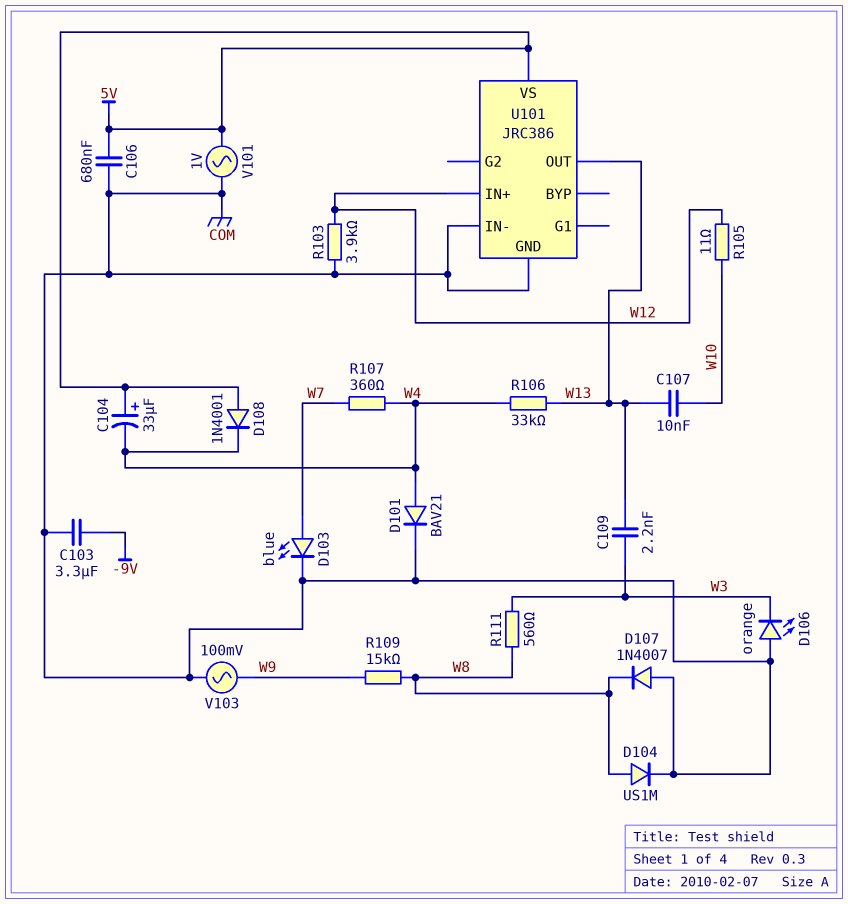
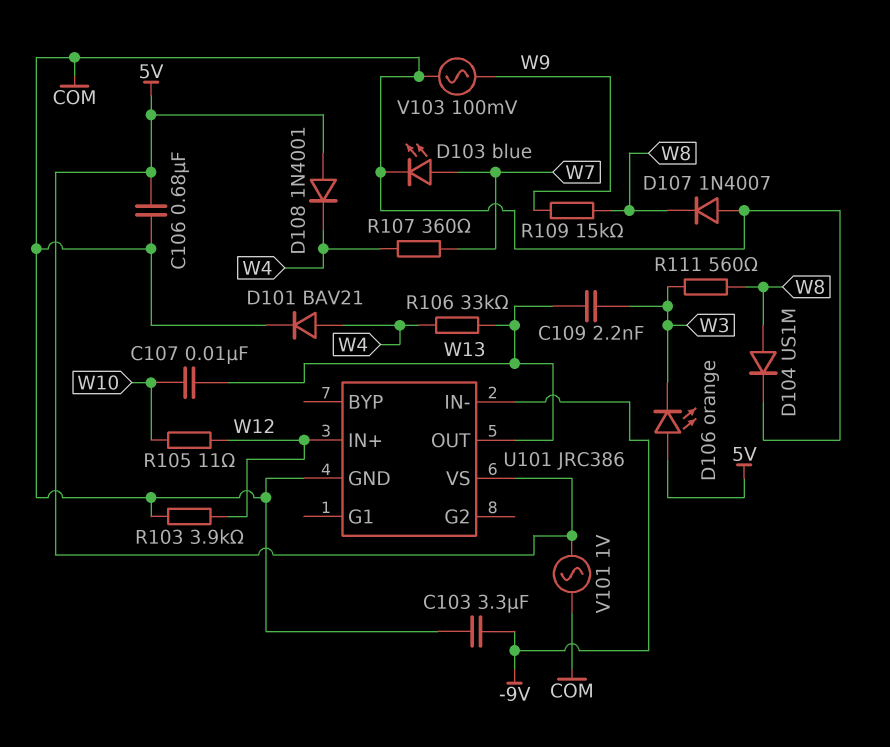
C104: 33uF (plus 5V, minus W4) -> none
D106: LED orange (A COM, K W3) -> LED orange (A 5V, K W3)
U101 pin IN-: COM -> -9V

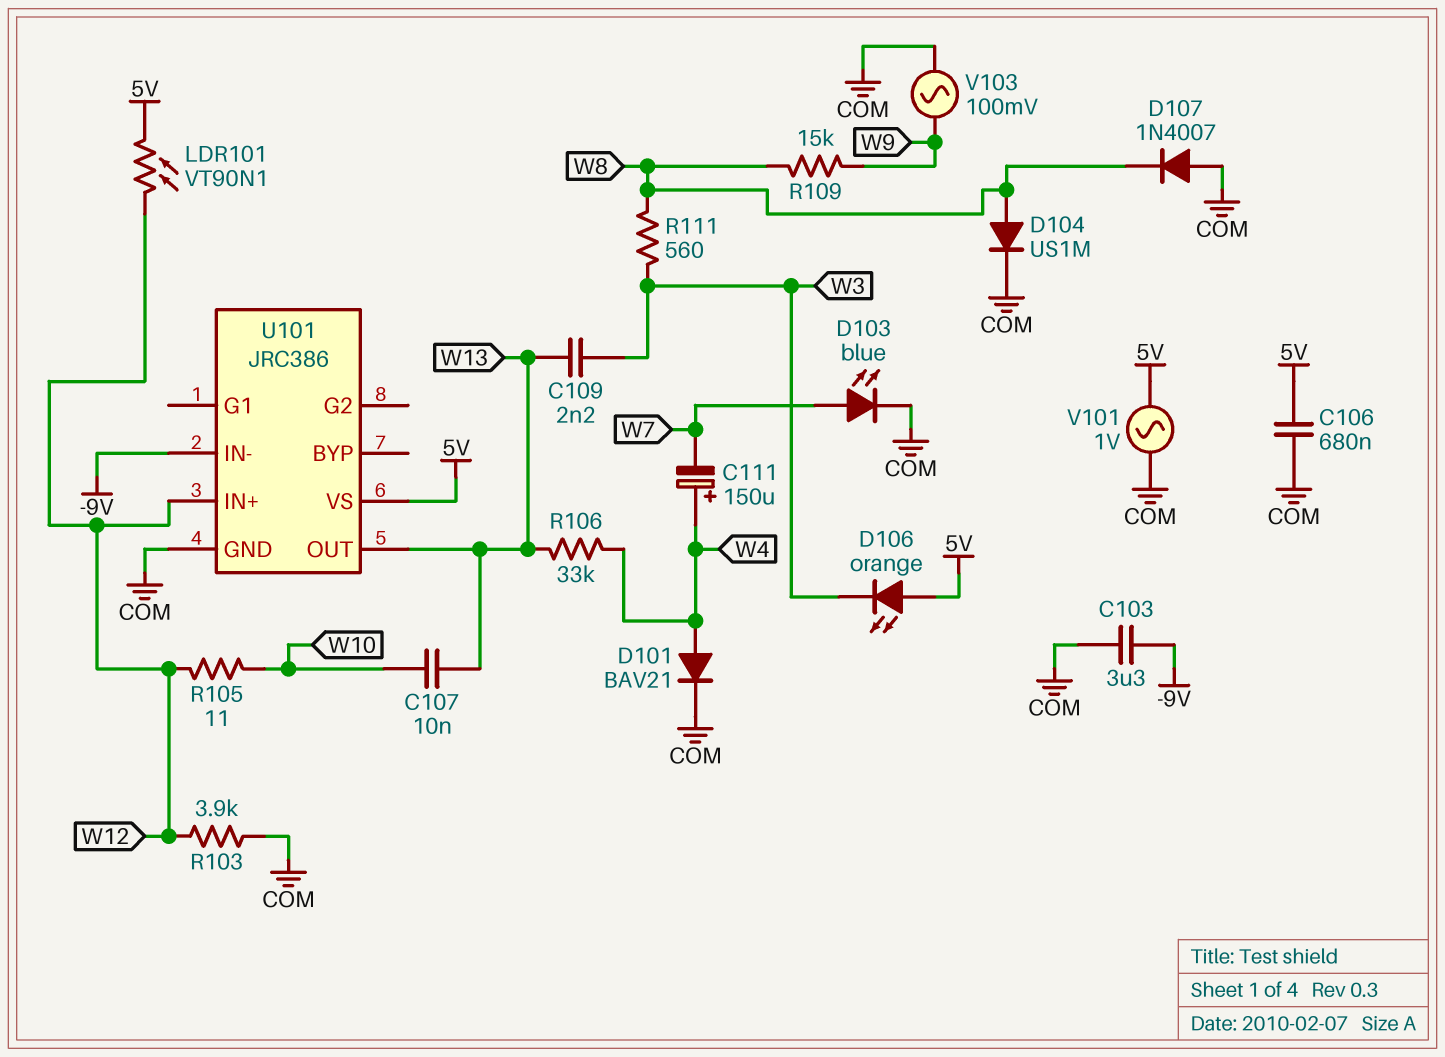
C111: none -> 150uF (plus W4, minus W7)
D108: diode 1N4001 (A 5V, K W4) -> none
LDR101: none -> VT90N1 (5V, W12)
R107: 360 (W4, W7) -> none

